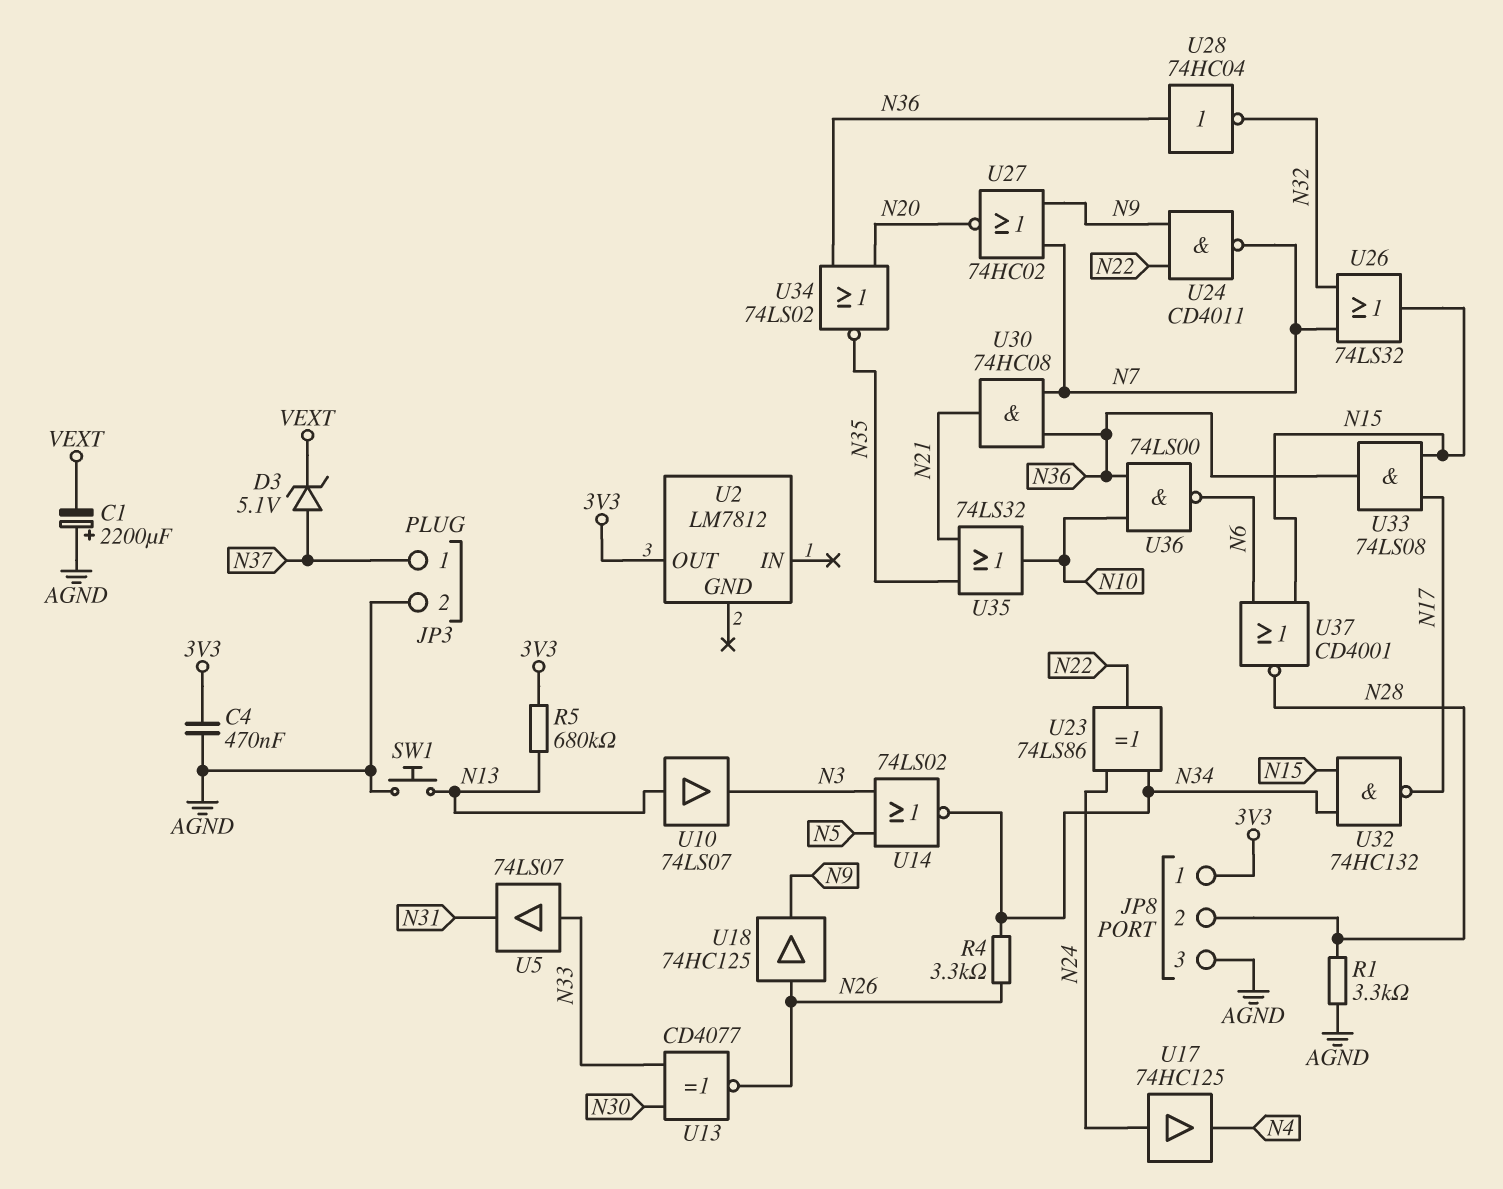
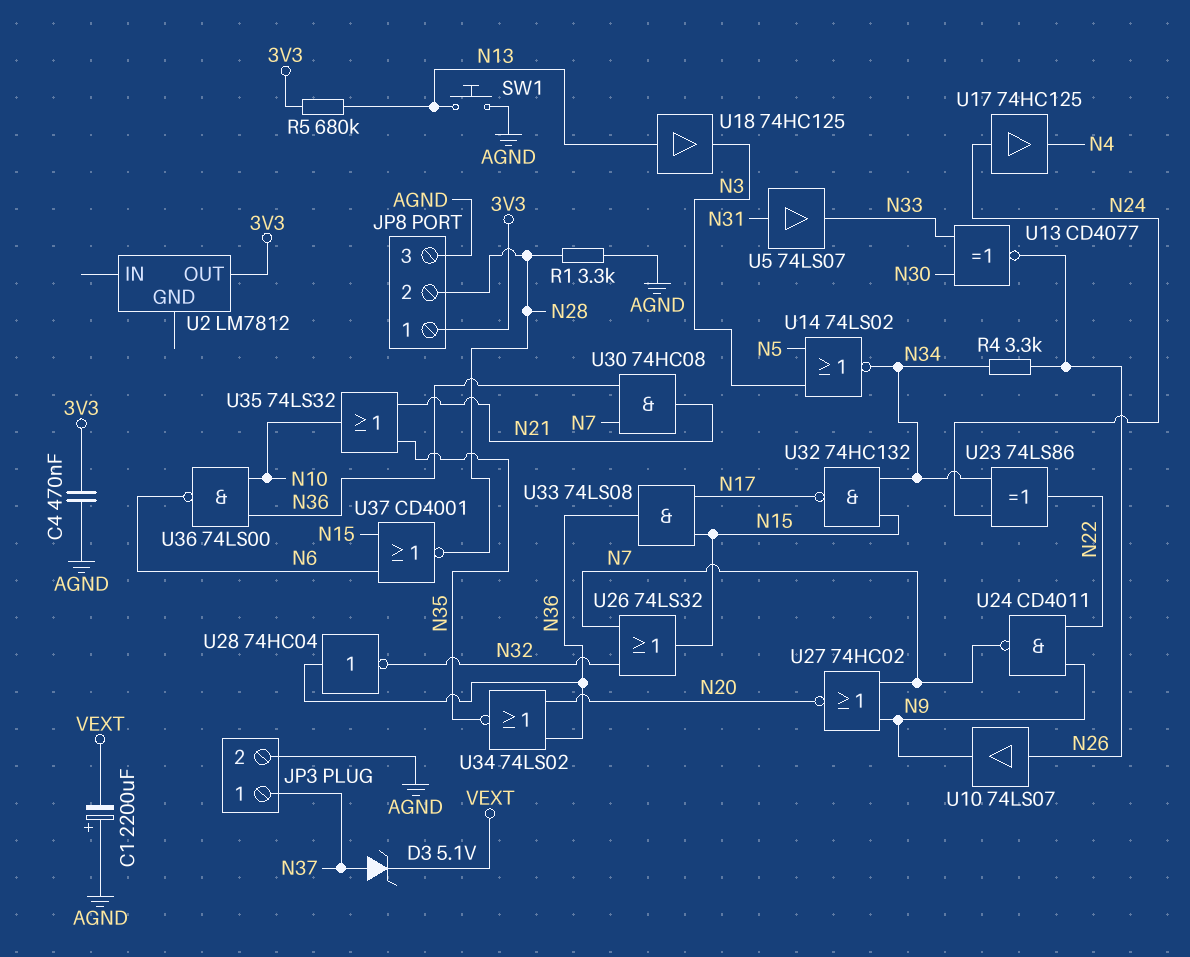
U5: buffer 74LS07 (in N33, out N31) -> buffer 74LS07 (in N31, out N33)
U10: buffer 74LS07 (in N13, out N3) -> buffer 74LS07 (in N26, out N9)
U18: buffer 74HC125 (in N26, out N9) -> buffer 74HC125 (in N13, out N3)

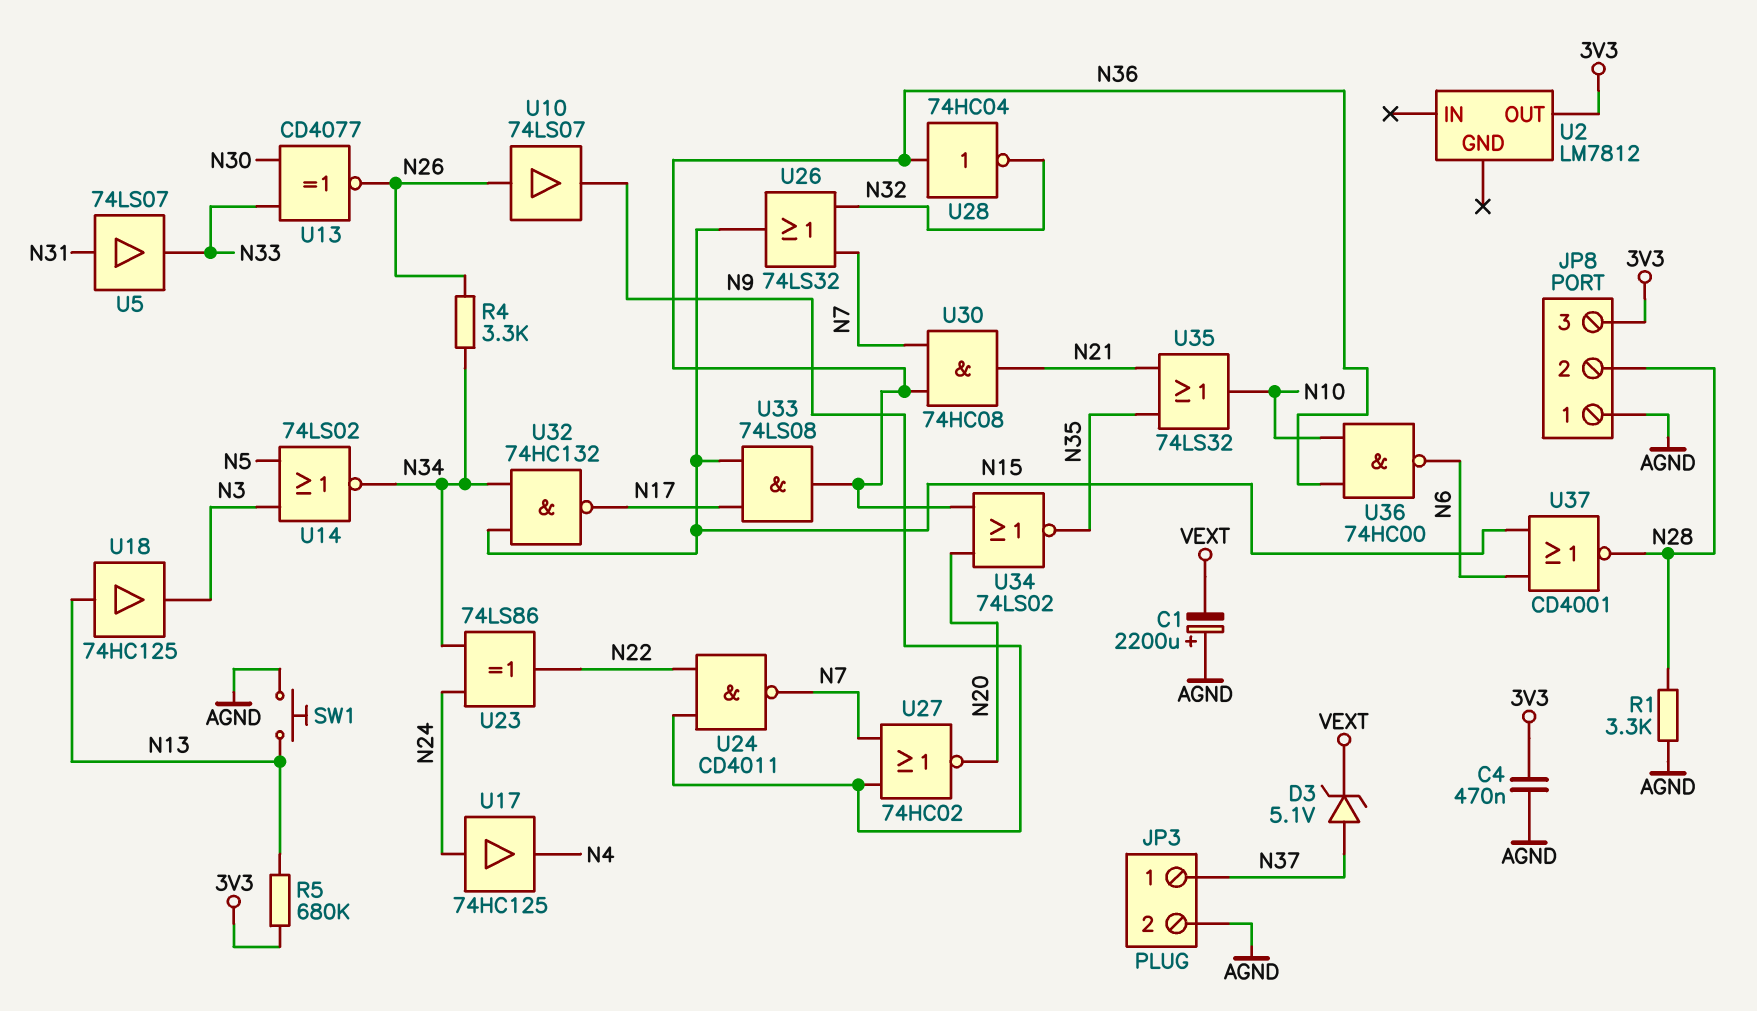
JP8 pin 1: 3V3 -> AGND
JP8 pin 3: AGND -> 3V3
U36: NAND 74LS00 (in N10, in N36, out N6) -> NAND 74HC00 (in N10, in N36, out N6)

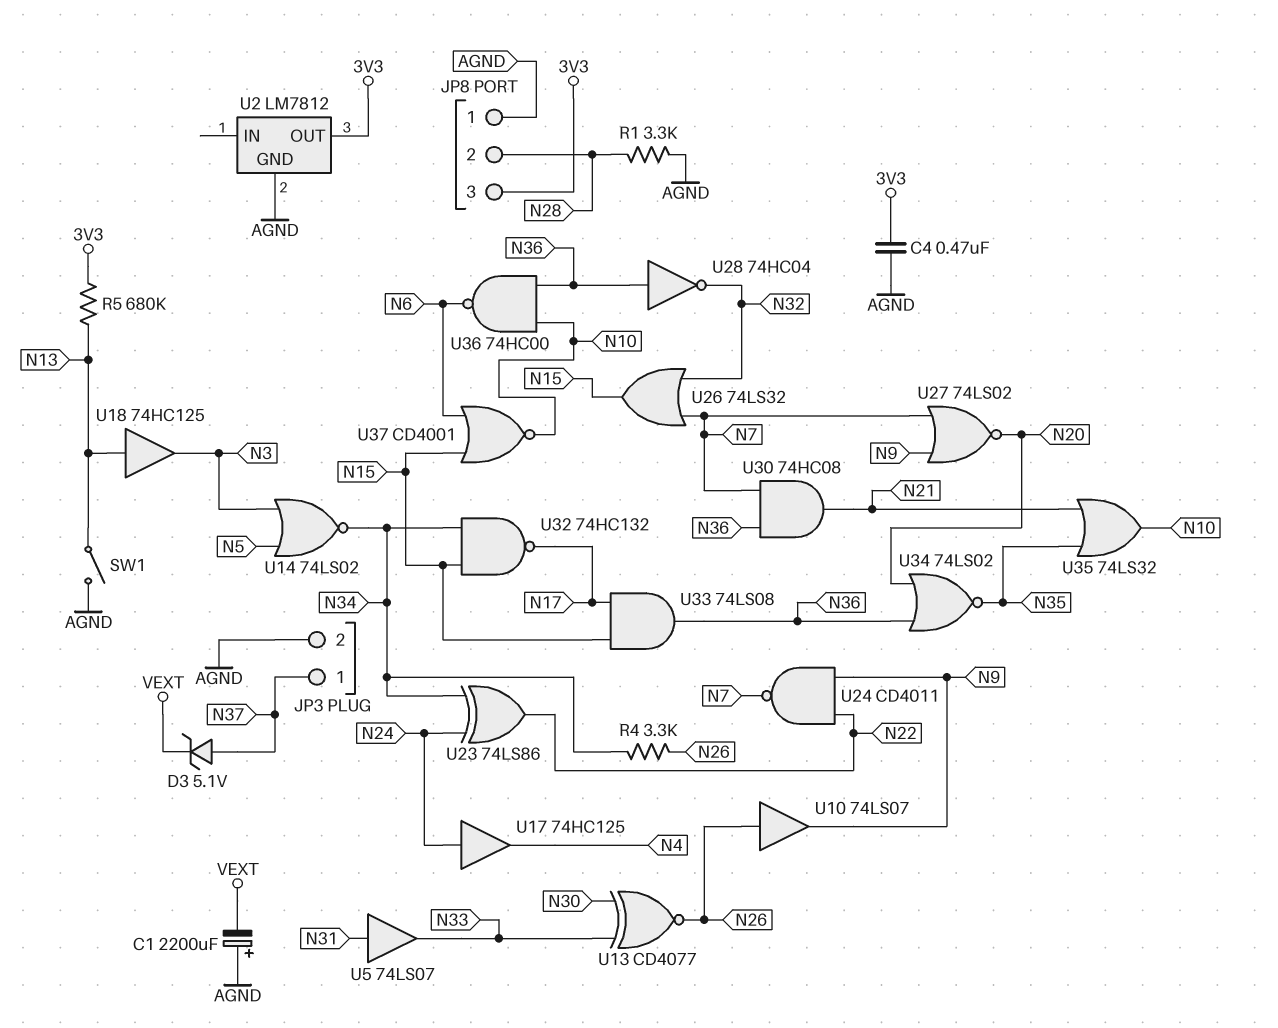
SW1: button (AGND, N13) -> switch (AGND, N13)
U2 pin GND: none -> AGND
U27: NOR 74HC02 (in N7, in N9, out N20) -> NOR 74LS02 (in N7, in N9, out N20)
U37: NOR CD4001 (in N6, in N15, out N28) -> NOR CD4001 (in N6, in N15, out N10)

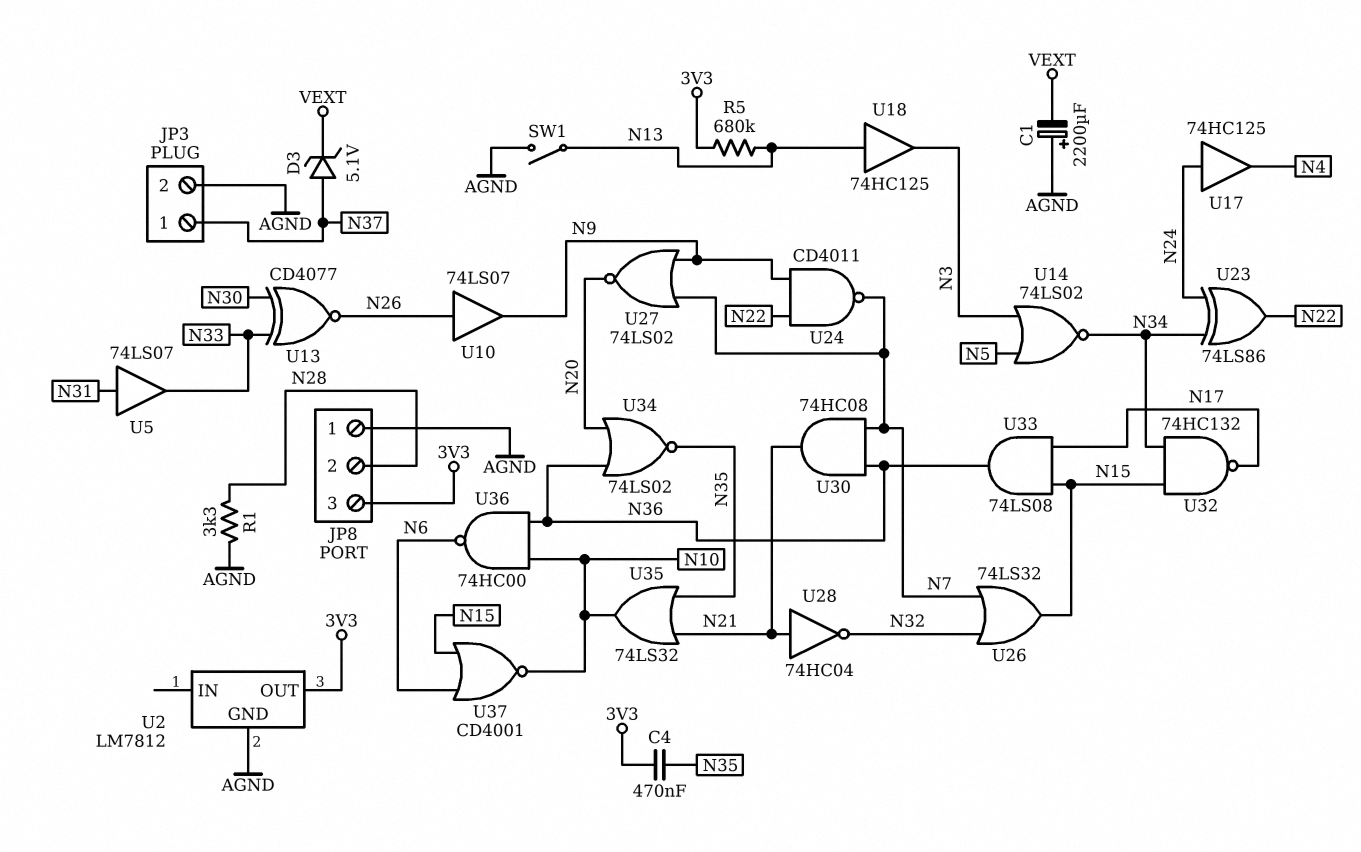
C4: 470nF (3V3, AGND) -> 470nF (3V3, N35)
R4: 3.3k (N26, N34) -> none
U28: NOT 74HC04 (in N36, out N32) -> NOT 74HC04 (in N21, out N32)

